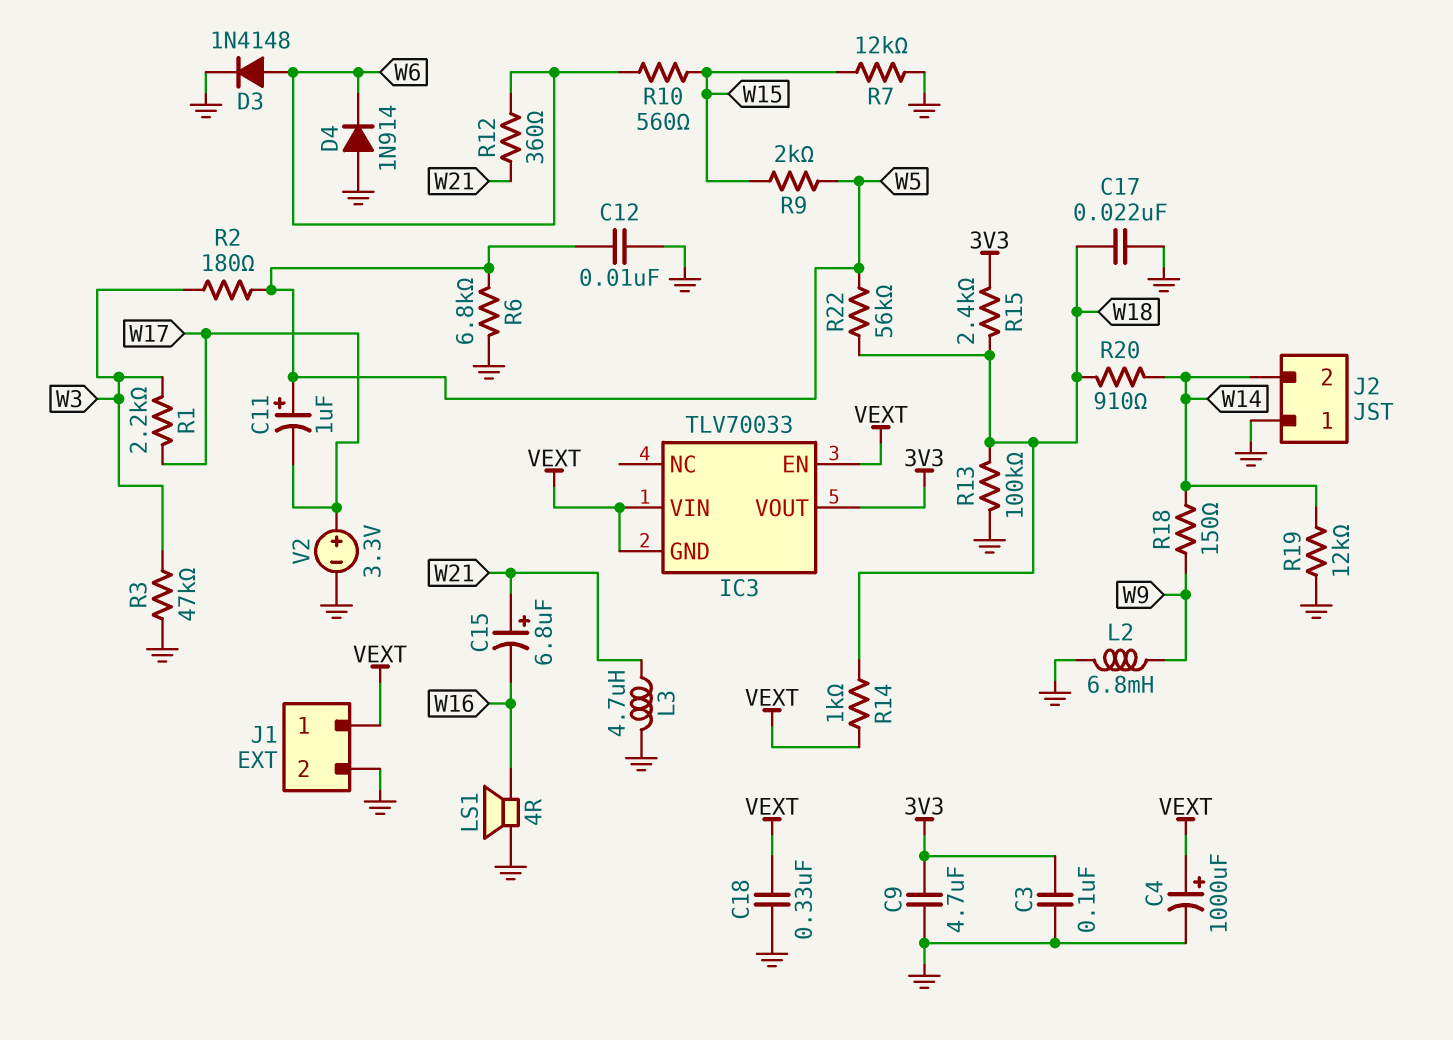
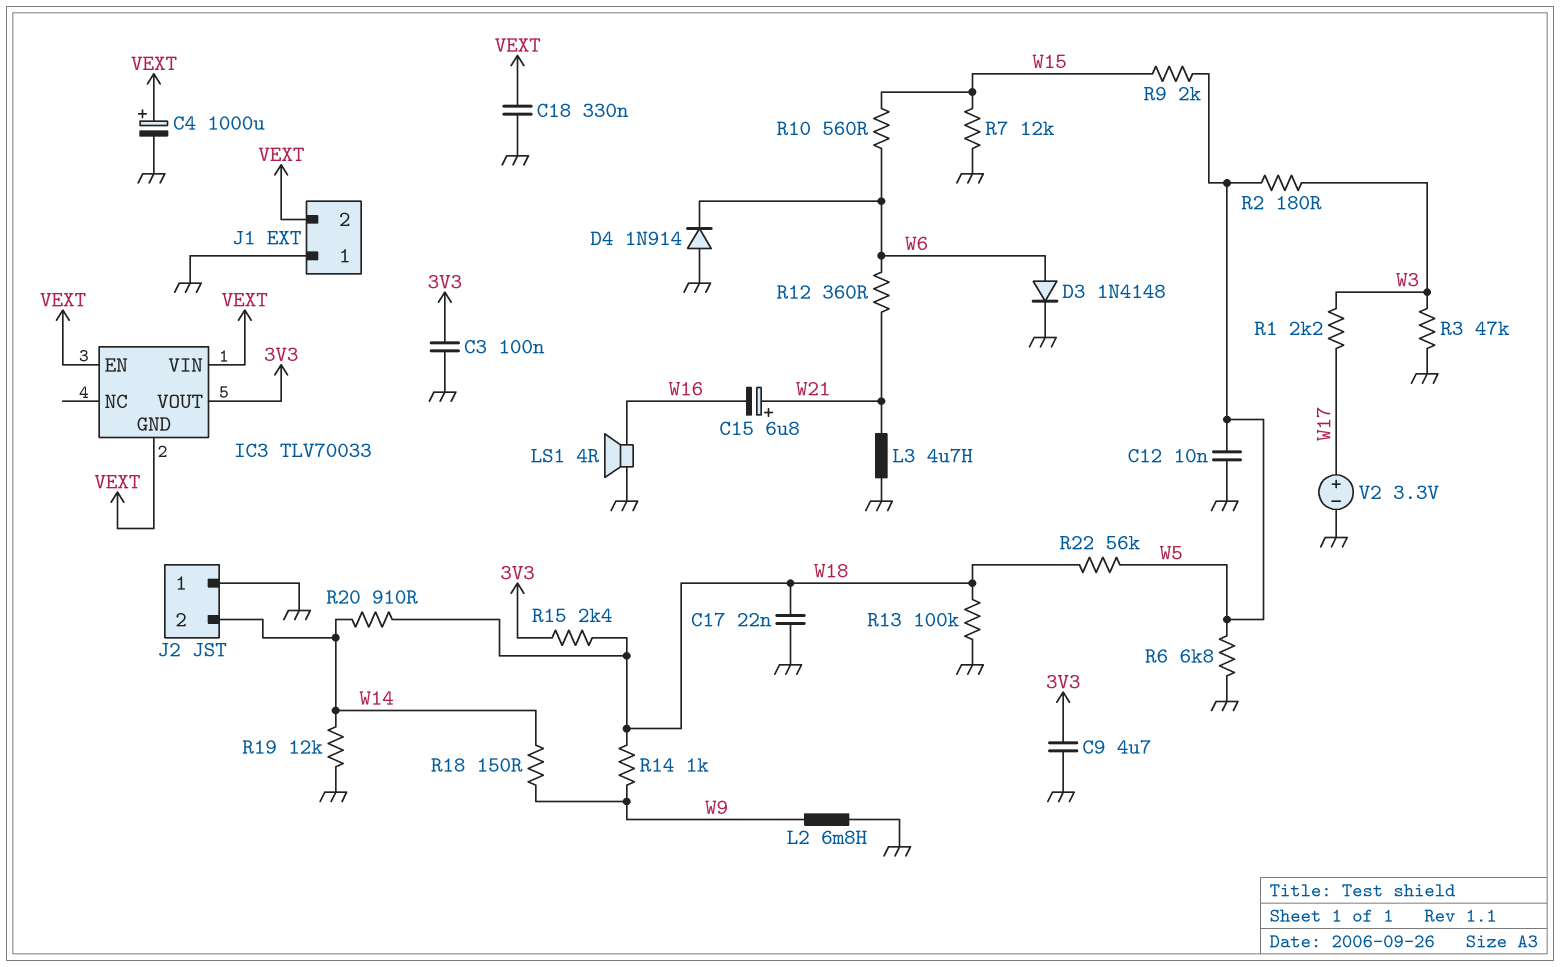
C11: 1uF (plus W5, minus W17) -> none
J1 pin 1: VEXT -> GND
J1 pin 2: GND -> VEXT
R14: 1k (VEXT, W18) -> 1k (W9, W18)

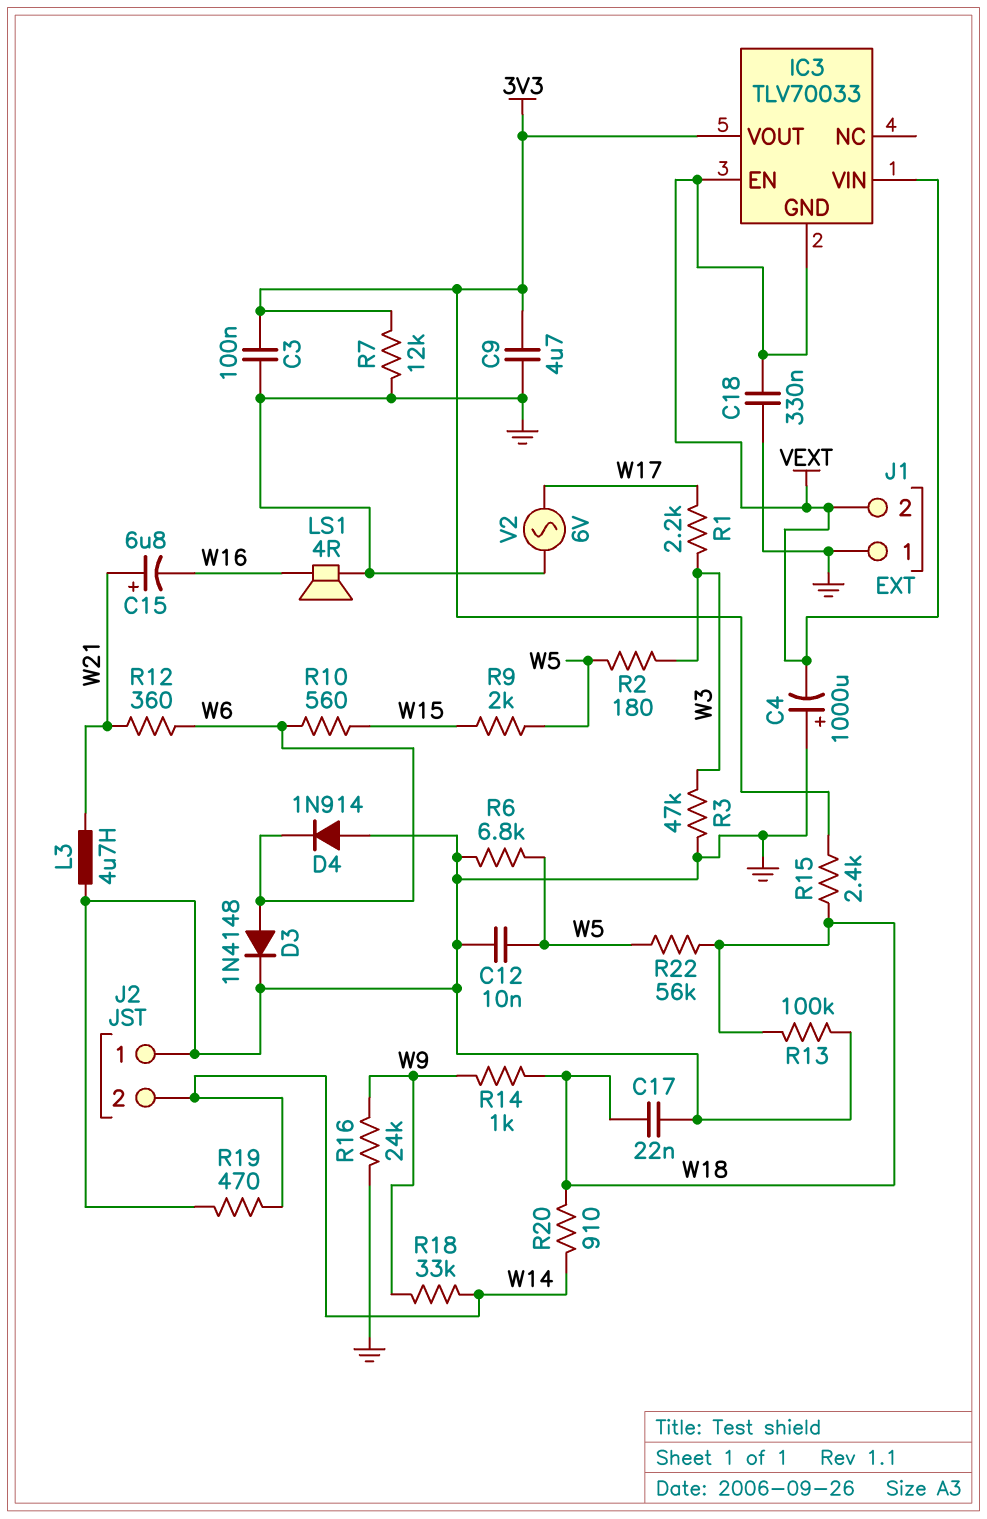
C4: 1000uF (plus VEXT, minus GND) -> 1000uF (plus GND, minus VEXT)
L2: 6.8mH (GND, W9) -> none
R7: 12k (GND, W15) -> 12k (3V3, GND)
R16: none -> 24k (GND, W9)
R18: 150 (W9, W14) -> 33k (W9, W14)
R19: 12k (GND, W14) -> 470 (GND, W14)
V2: 3.3V (plus W17, minus GND) -> AC 6V (GND, W17)

